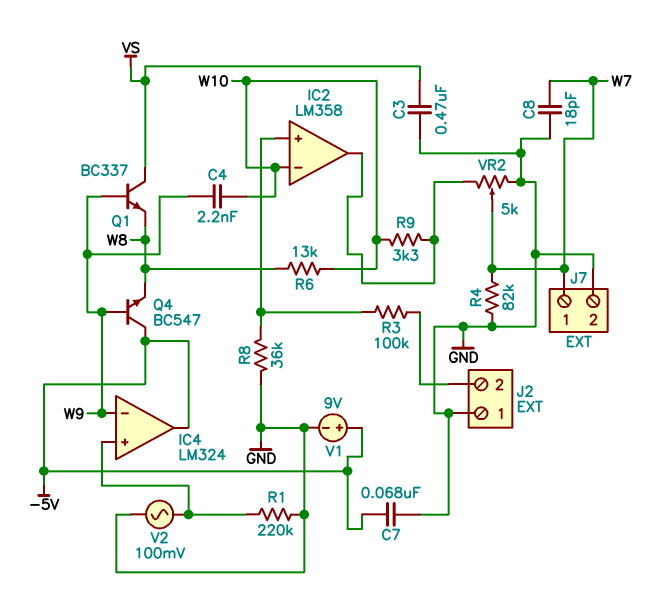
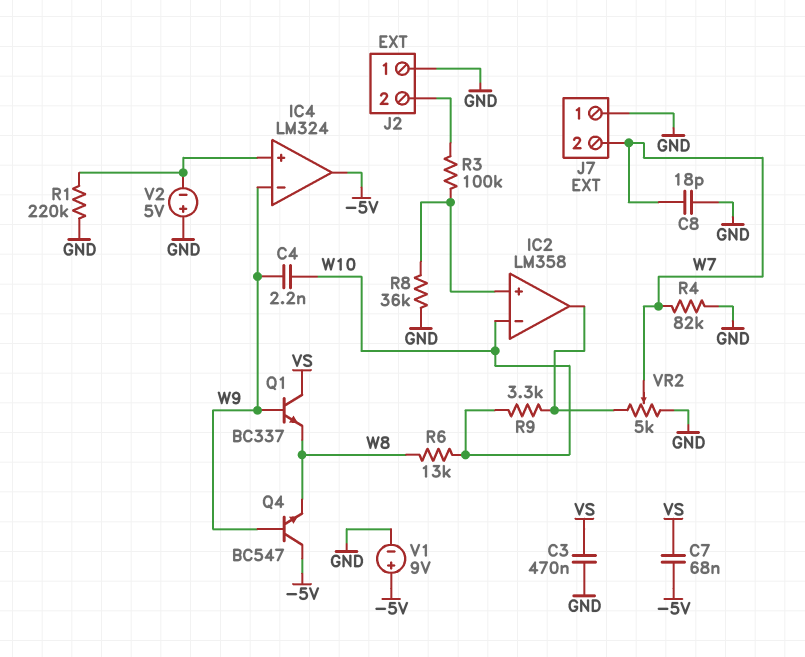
C7: 68nF (-5V, GND) -> 68nF (-5V, VS)
J7 pin 1: W7 -> GND
J7 pin 2: GND -> W7
V2: AC 100mV (GND, IC4/in+) -> 5V (plus GND, minus IC4/in+)

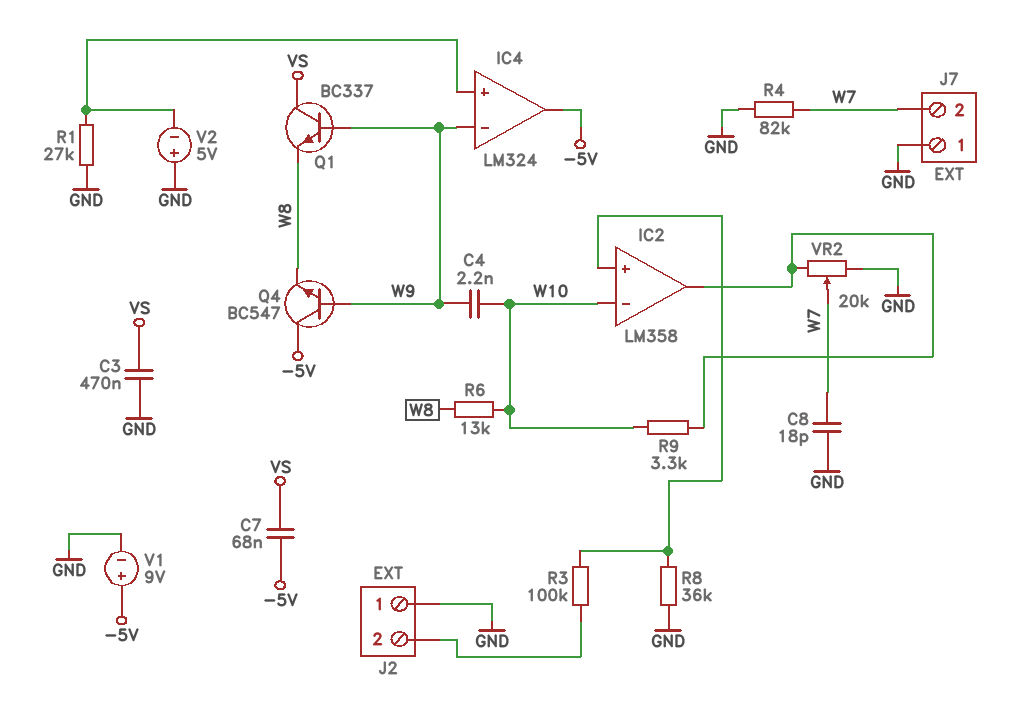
R1: 220k (GND, IC4/in+) -> 27k (GND, IC4/in+)
VR2: 5k (GND, IC2/out, wiper W7) -> 20k (GND, IC2/out, wiper W7)

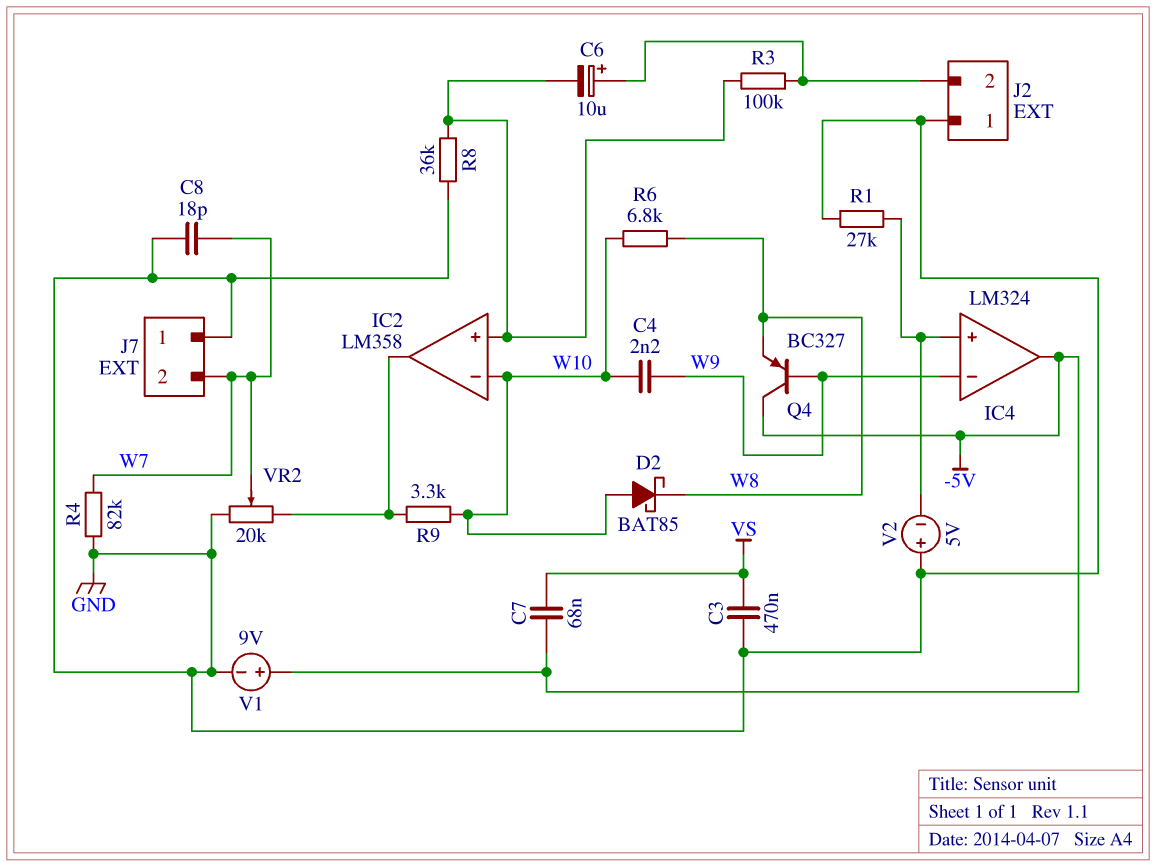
C6: none -> 10uF (plus J2/2, minus IC2/in+)
D2: none -> schottky BAT85 (A W10, K W8)
Q1: NPN BC337 (B W9, C VS, E W8) -> none
Q4: NPN BC547 (B W9, C -5V, E W8) -> PNP BC327 (B W9, C -5V, E W8)
R6: 13k (W8, W10) -> 6.8k (W8, W10)

